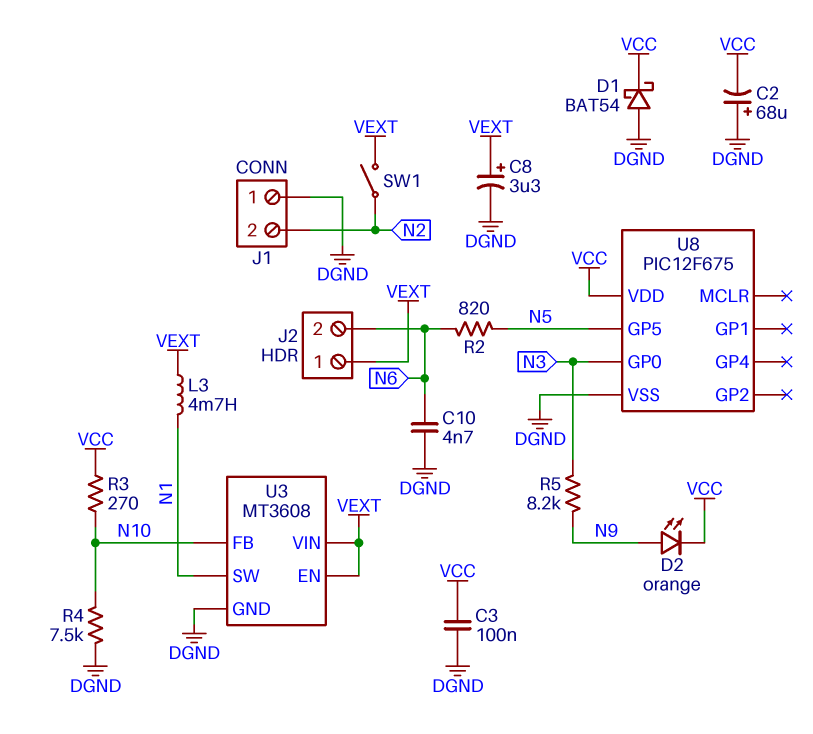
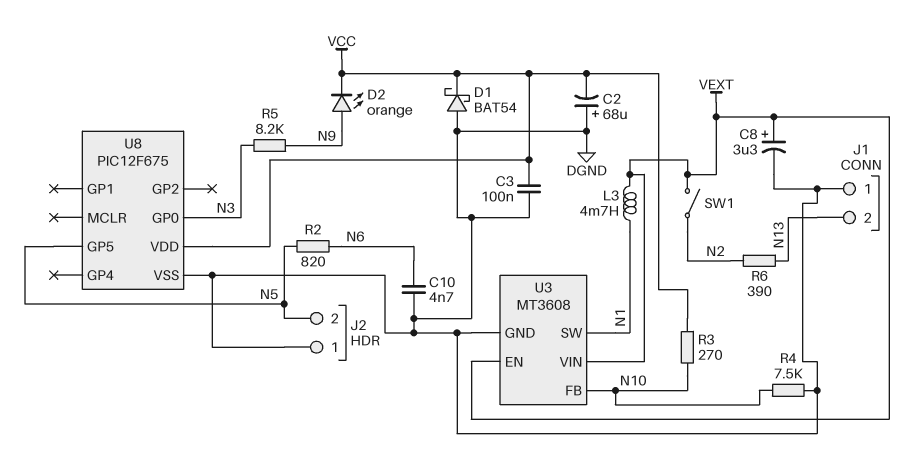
J1 pin 2: N2 -> N13
J2 pin 1: VEXT -> DGND
J2 pin 2: N6 -> N5
R6: none -> 390 (N2, N13)

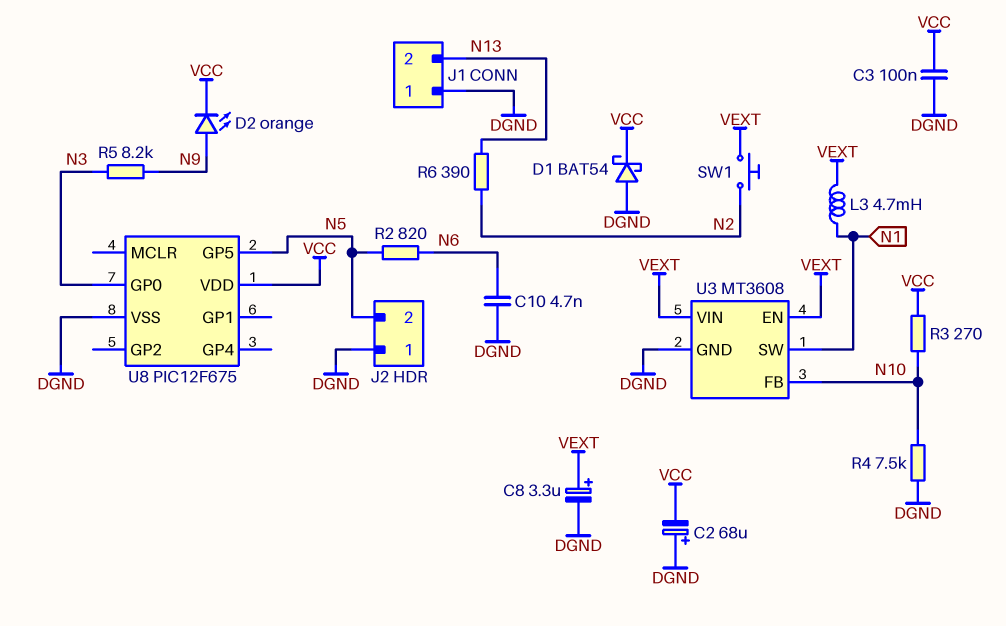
SW1: switch (N2, VEXT) -> button (N2, VEXT)

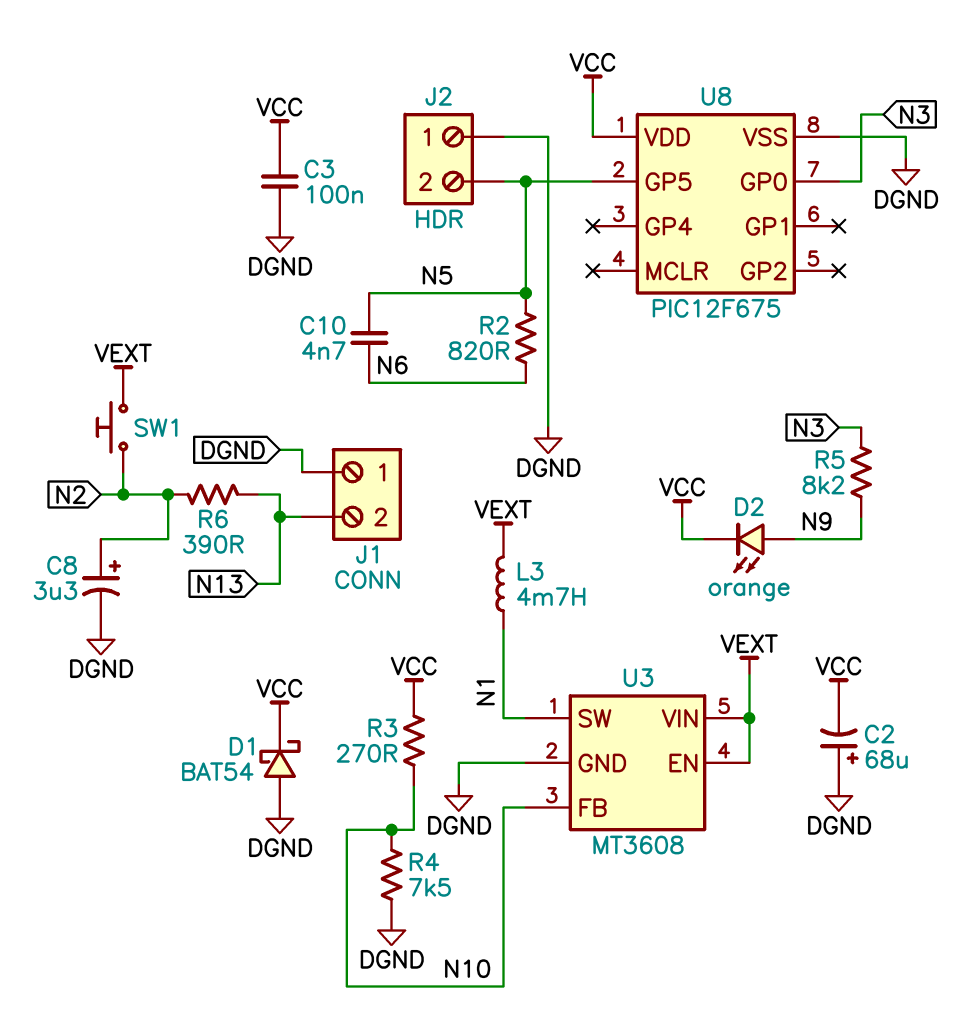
C8: 3.3uF (plus VEXT, minus DGND) -> 3.3uF (plus N2, minus DGND)
C10: 4.7nF (DGND, N6) -> 4.7nF (N5, N6)

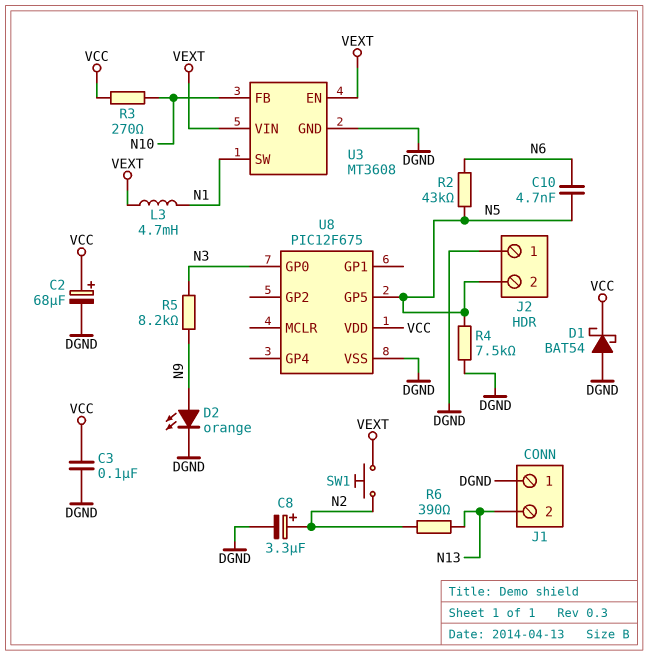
C2: 68uF (plus DGND, minus VCC) -> 68uF (plus VCC, minus DGND)
D2: LED orange (A N9, K VCC) -> LED orange (A N9, K DGND)
R2: 820 (N5, N6) -> 43k (N5, N6)
R4: 7.5k (DGND, N10) -> 7.5k (DGND, N5)

